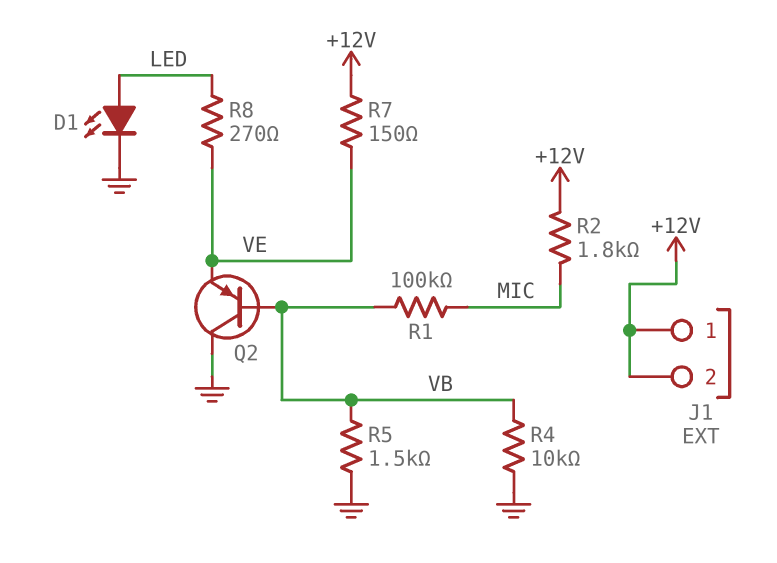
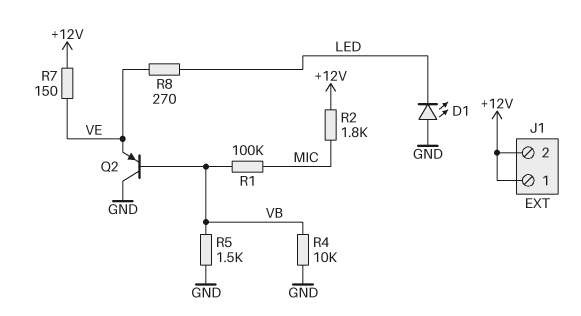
D1: LED (A LED, K GND) -> LED (A GND, K LED)

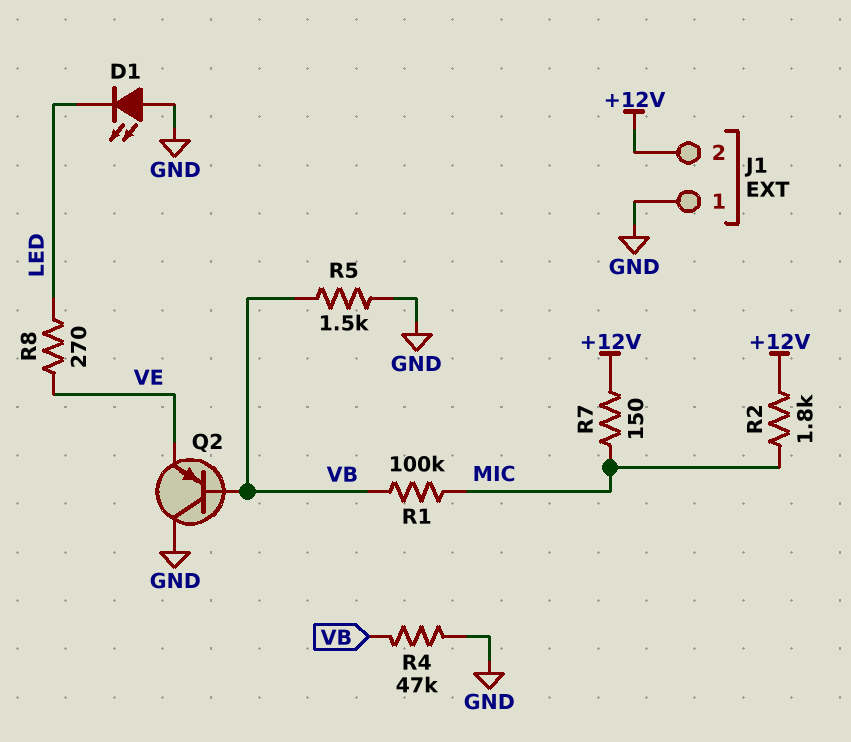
J1 pin 1: +12V -> GND
R4: 10k (GND, VB) -> 47k (GND, VB)
R7: 150 (+12V, VE) -> 150 (+12V, MIC)

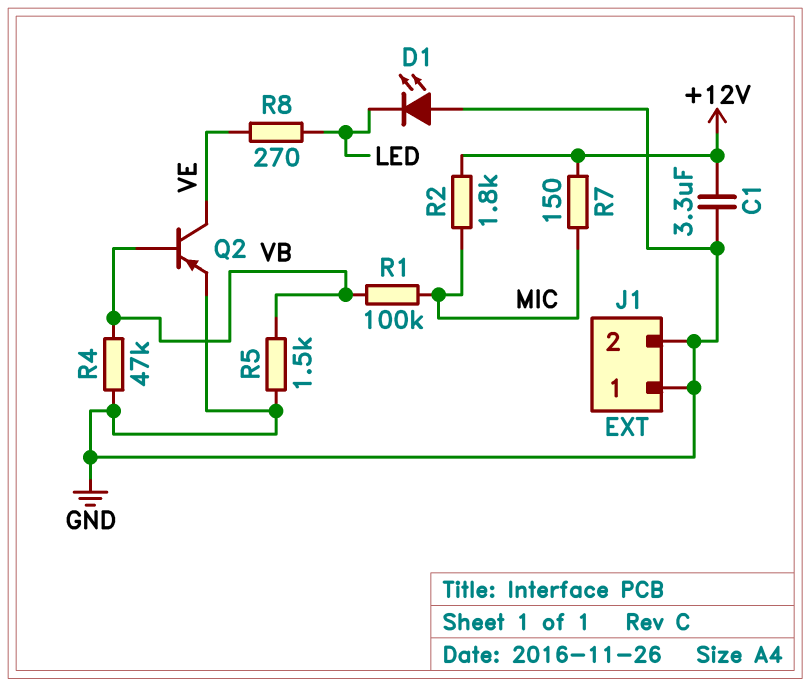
C1: none -> 3.3uF (+12V, GND)
J1 pin 2: +12V -> GND
Q2: PNP (B VB, C GND, E VE) -> PNP (B VB, C VE, E GND)

